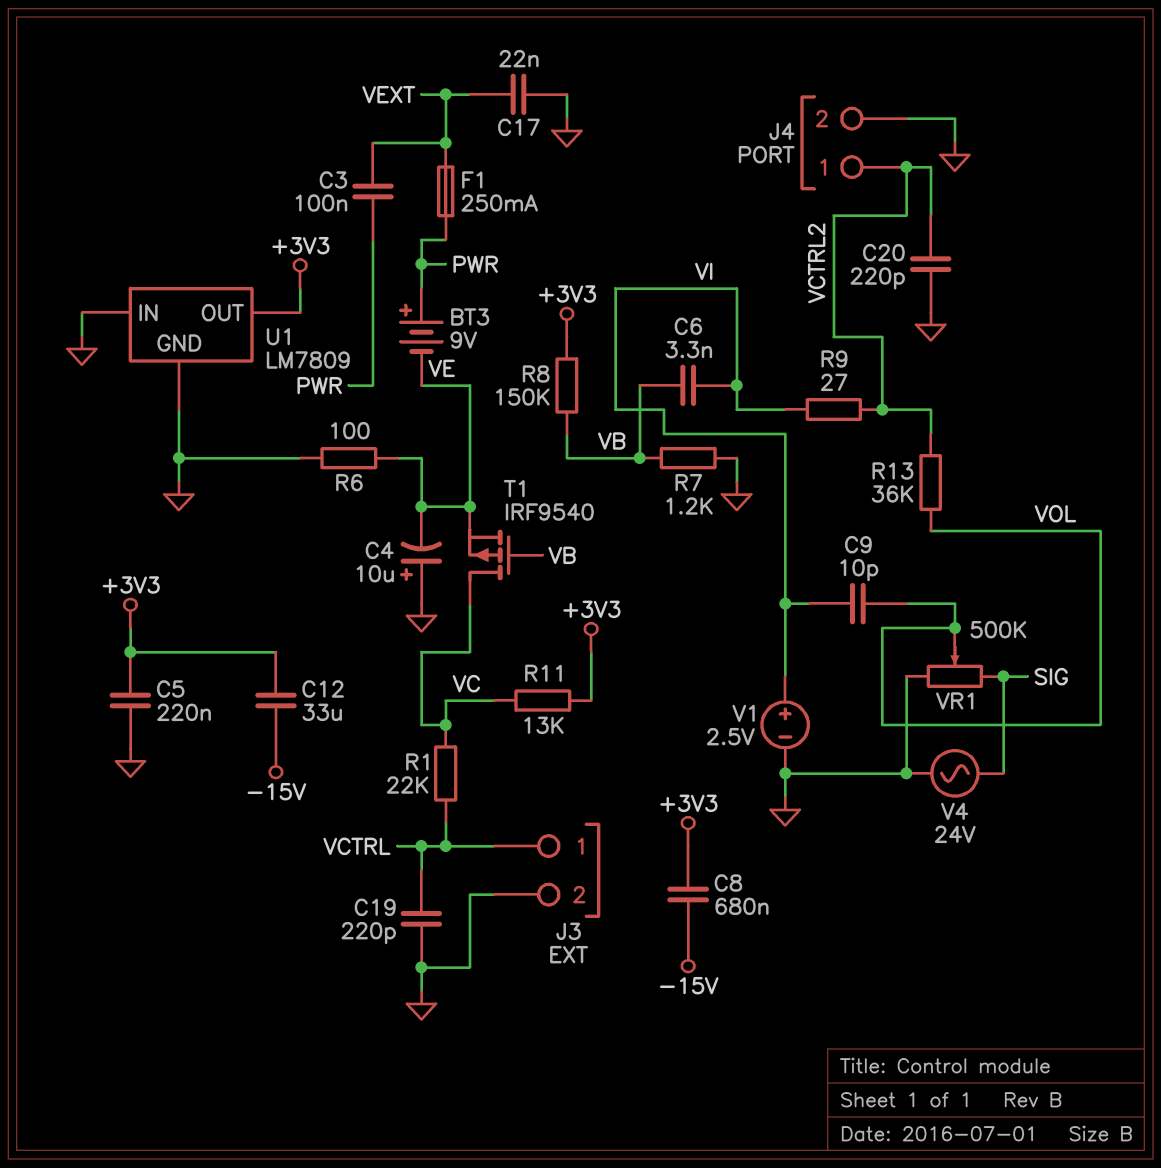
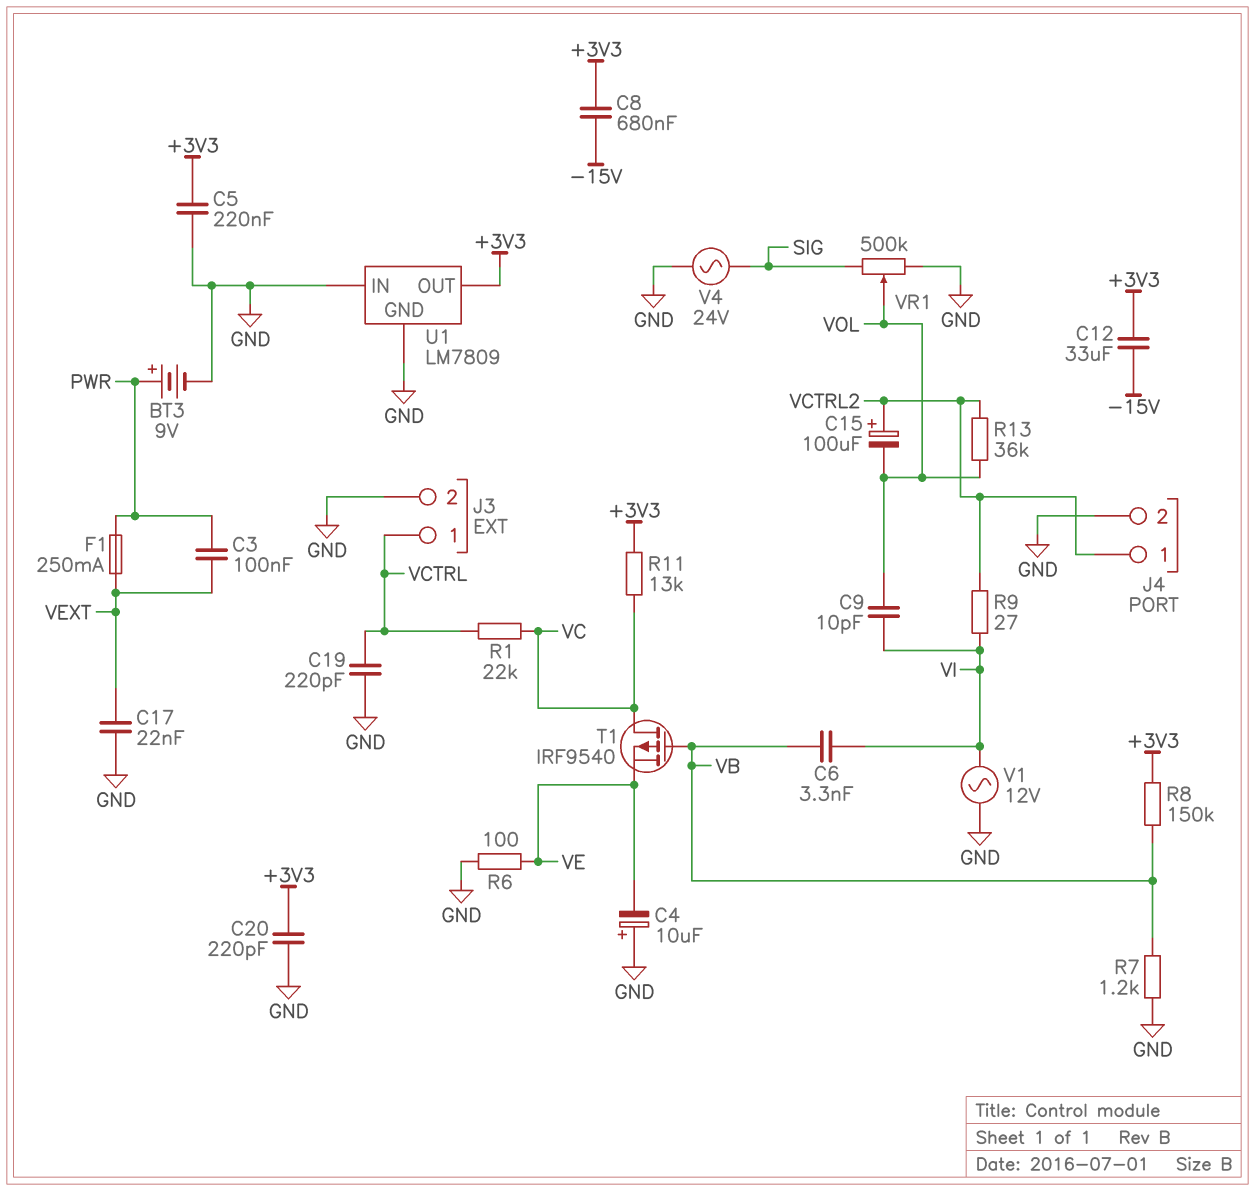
BT3: 9V (plus PWR, minus VE) -> 9V (plus PWR, minus GND)
C15: none -> 100uF (plus VCTRL2, minus VOL)
C20: 220pF (GND, VCTRL2) -> 220pF (+3V3, GND)
V1: 2.5V (plus VI, minus GND) -> AC 12V (GND, VI)

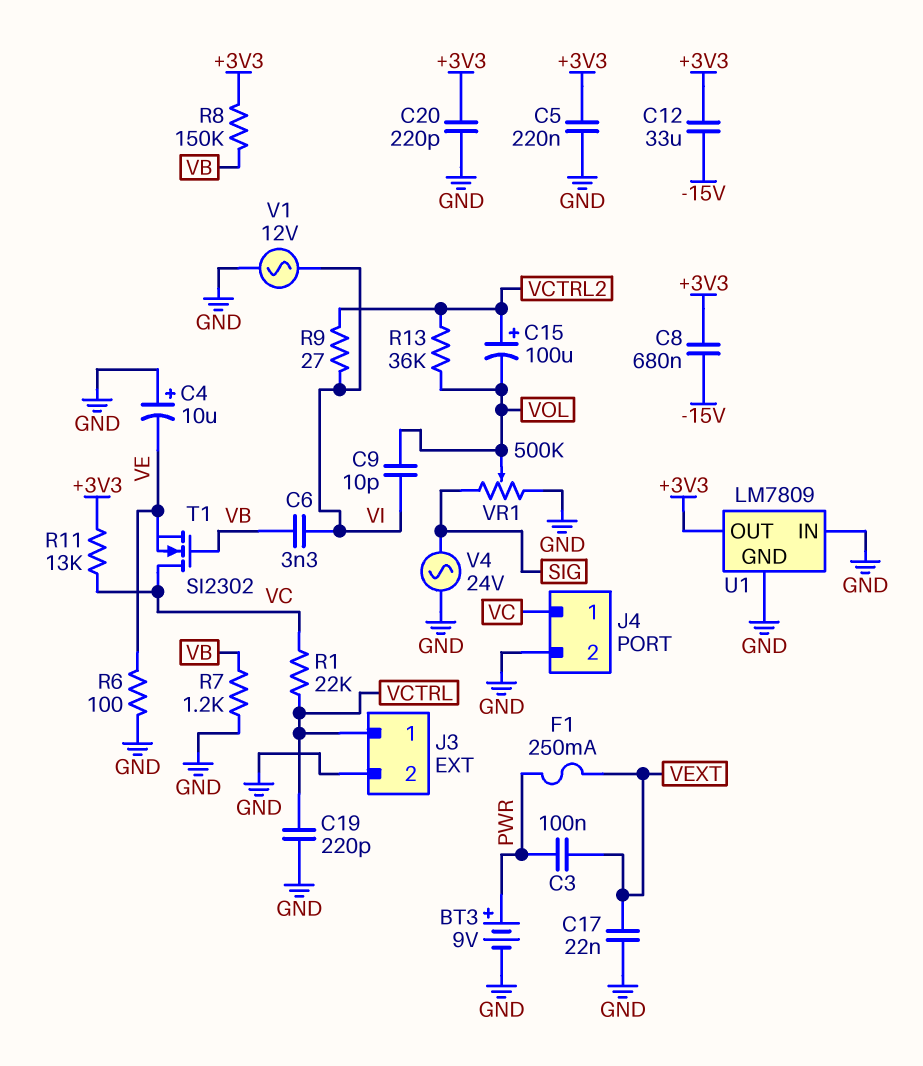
J4 pin 1: VCTRL2 -> VC
T1: PMOS IRF9540 (G VB, D VC, S VE) -> NMOS SI2302 (G VB, D VC, S VE)

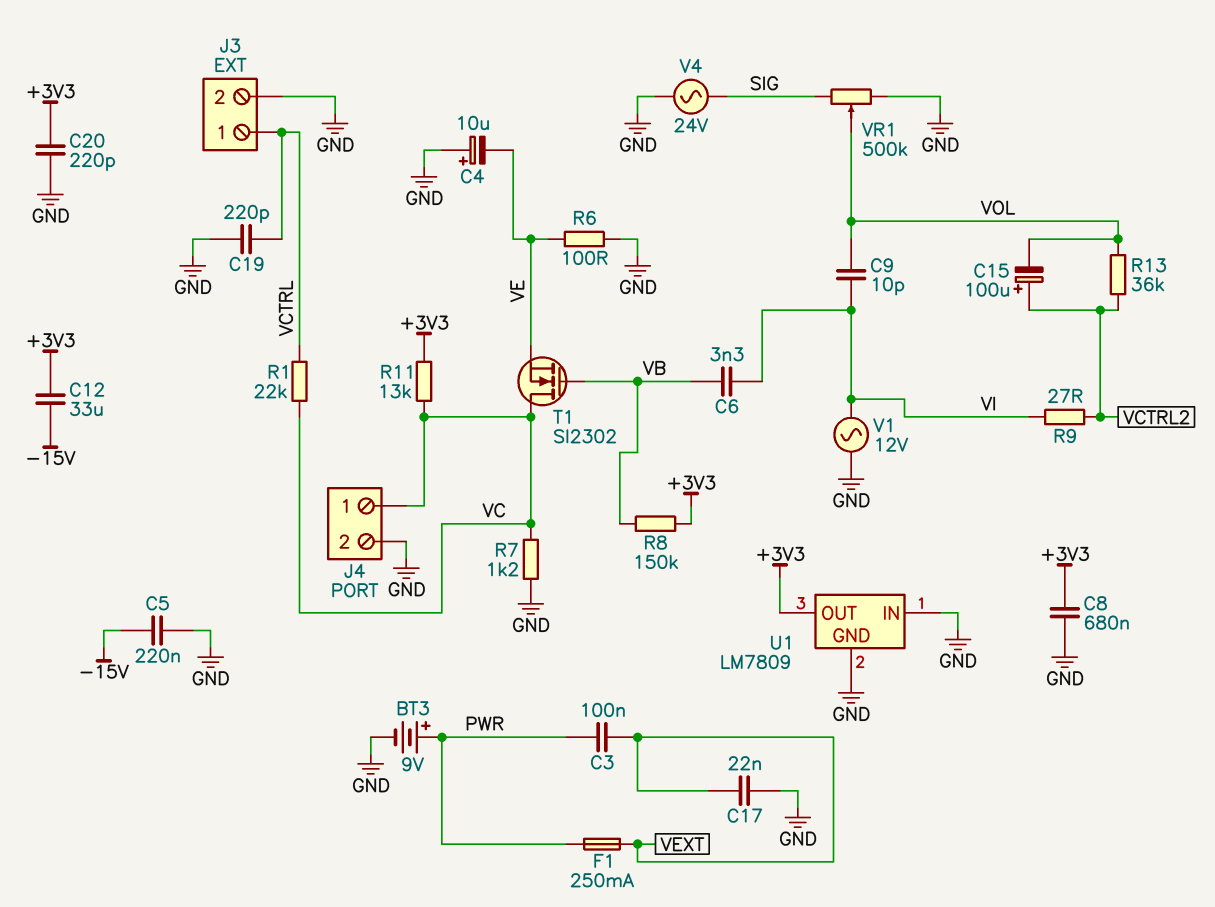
C5: 220nF (+3V3, GND) -> 220nF (-15V, GND)
C8: 680nF (+3V3, -15V) -> 680nF (+3V3, GND)
R7: 1.2k (GND, VB) -> 1.2k (GND, VC)

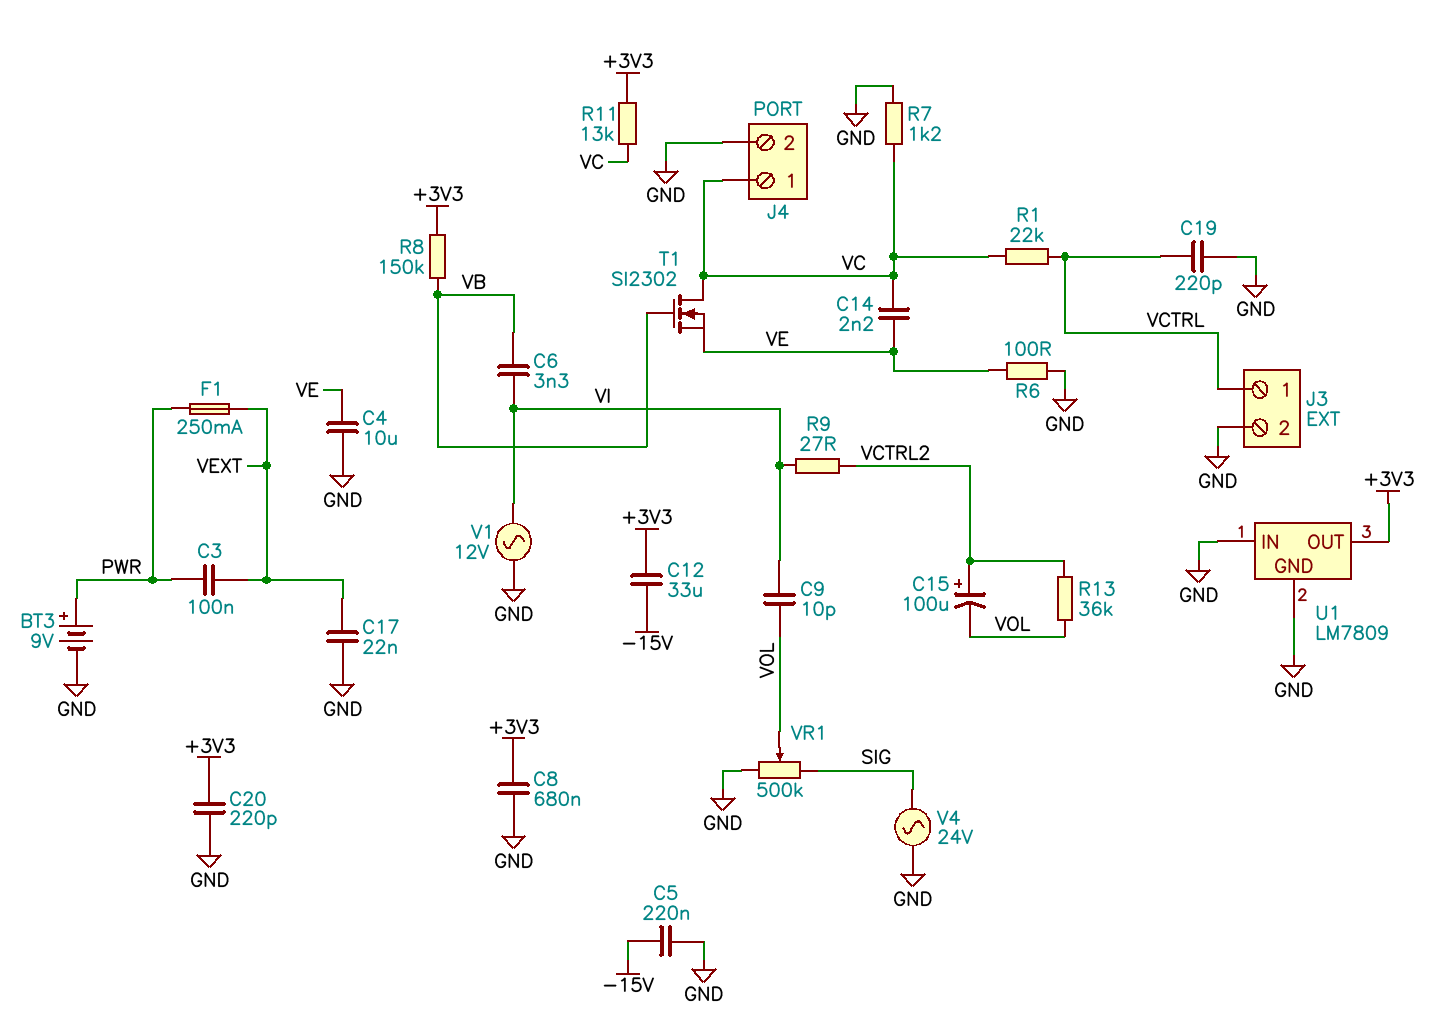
C4: 10uF (plus GND, minus VE) -> 10uF (GND, VE)
C14: none -> 2.2nF (VC, VE)

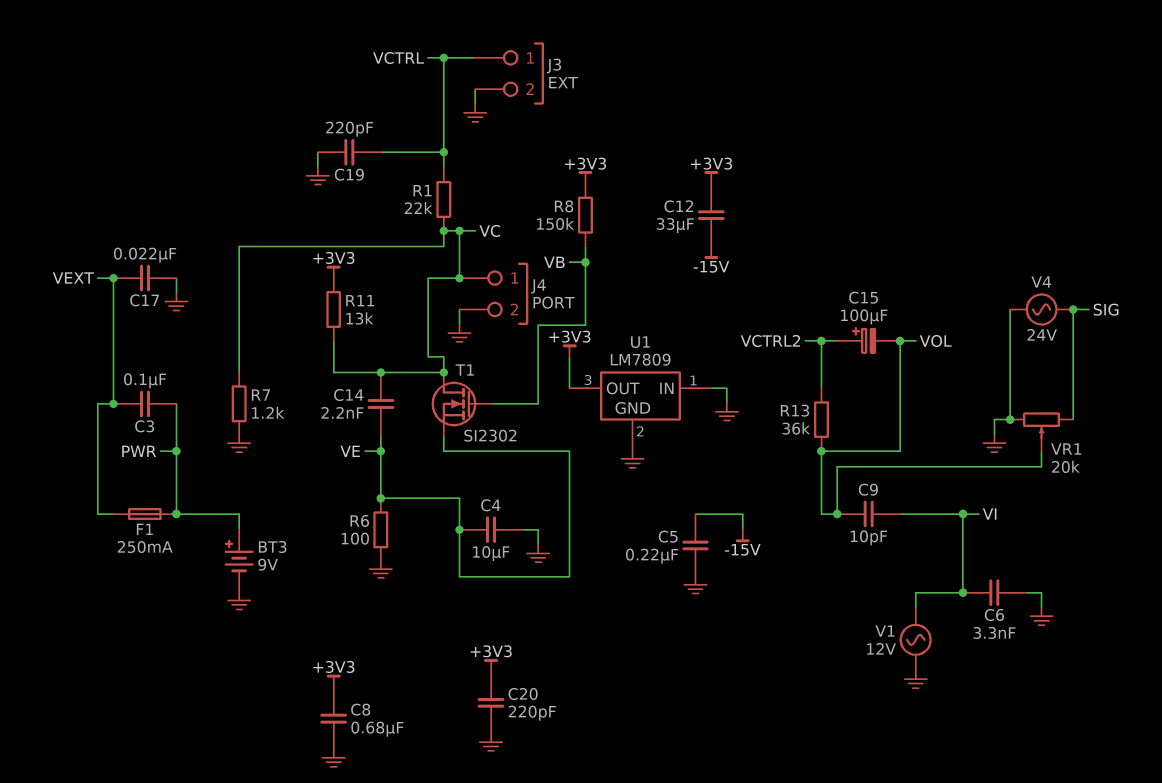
C6: 3.3nF (VB, VI) -> 3.3nF (GND, VI)
R9: 27 (VCTRL2, VI) -> none
VR1: 500k (GND, SIG, wiper VOL) -> 20k (GND, SIG, wiper VOL)

